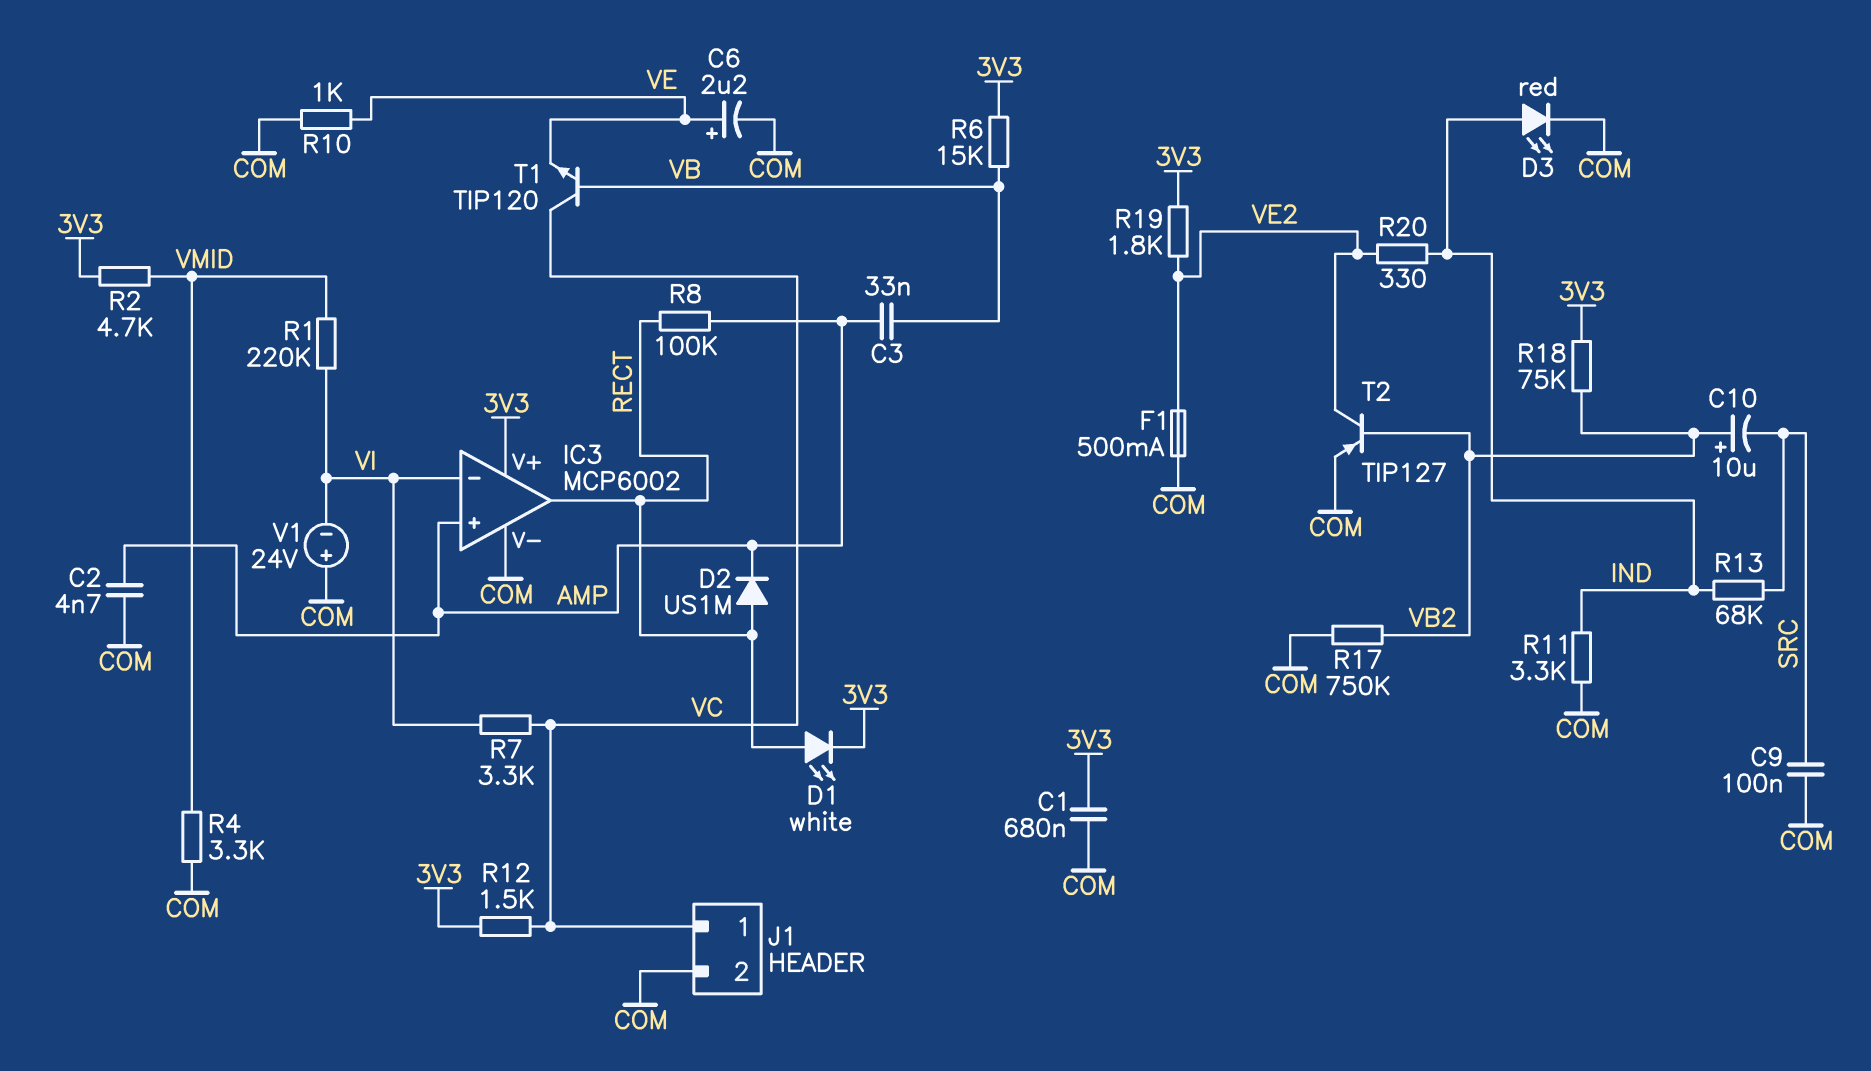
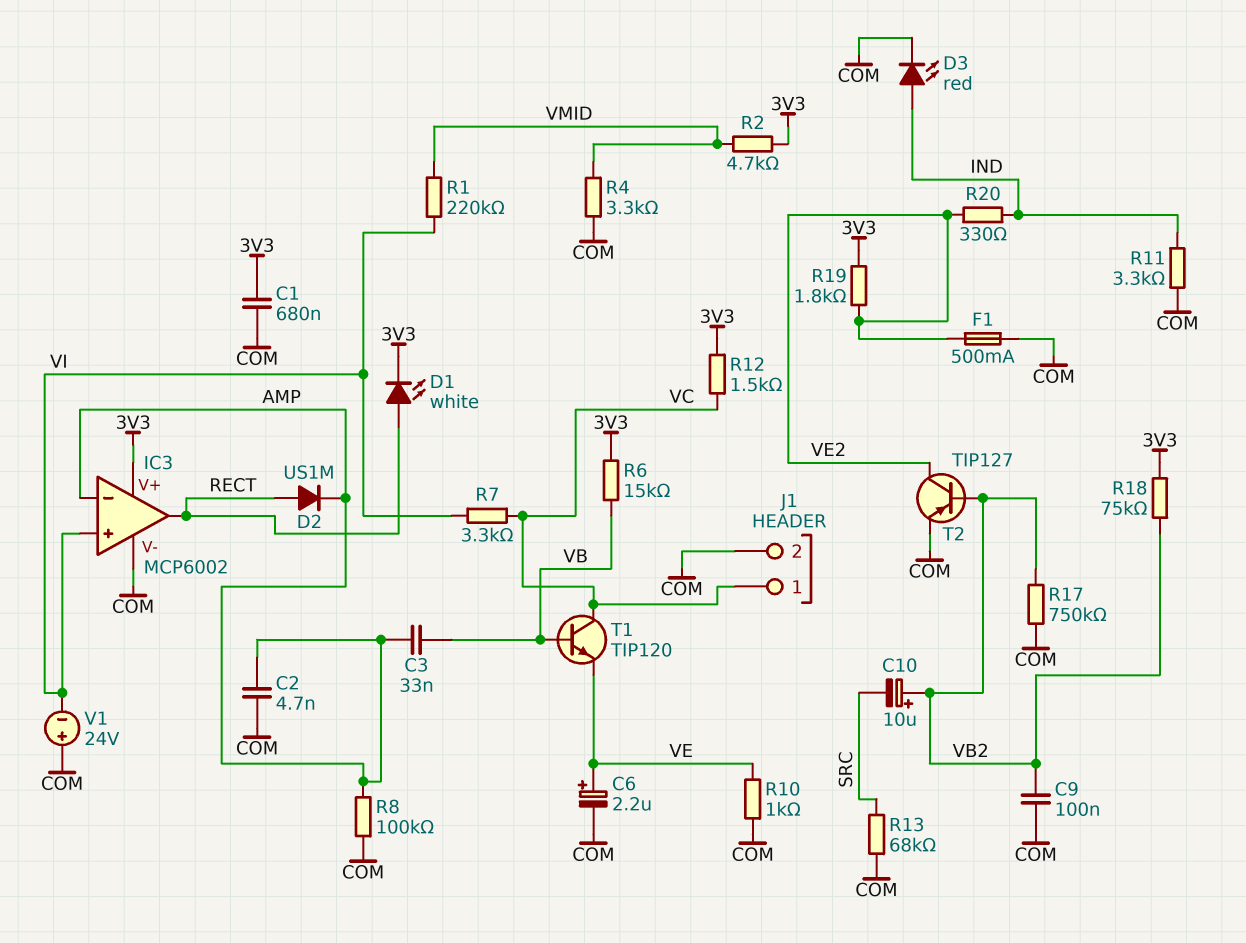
C9: 100nF (COM, SRC) -> 100nF (COM, VB2)
IC3 pin in+: AMP -> VI
IC3 pin in-: VI -> AMP
R8: 100k (AMP, RECT) -> 100k (AMP, COM)
R13: 68k (IND, SRC) -> 68k (COM, SRC)

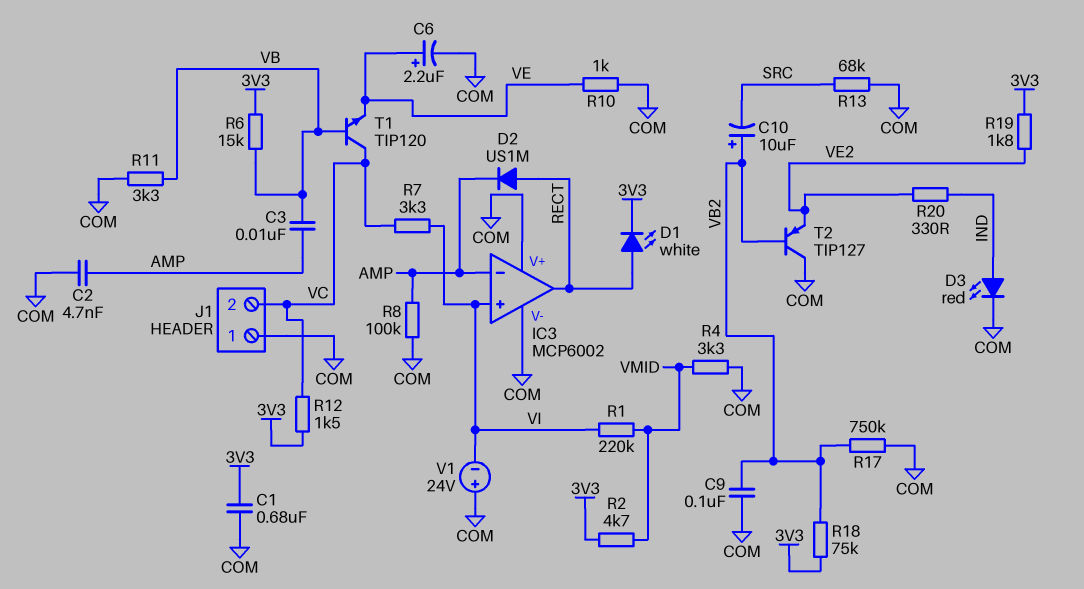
C3: 33nF (AMP, VB) -> 10nF (AMP, VB)
F1: 500mA (COM, VE2) -> none
IC3 pin V+: 3V3 -> COM
J1 pin 1: VC -> COM
J1 pin 2: COM -> VC
R11: 3.3k (COM, IND) -> 3.3k (COM, VB)
T2: PNP TIP127 (B VB2, C VE2, E COM) -> PNP TIP127 (B VB2, C COM, E VE2)

